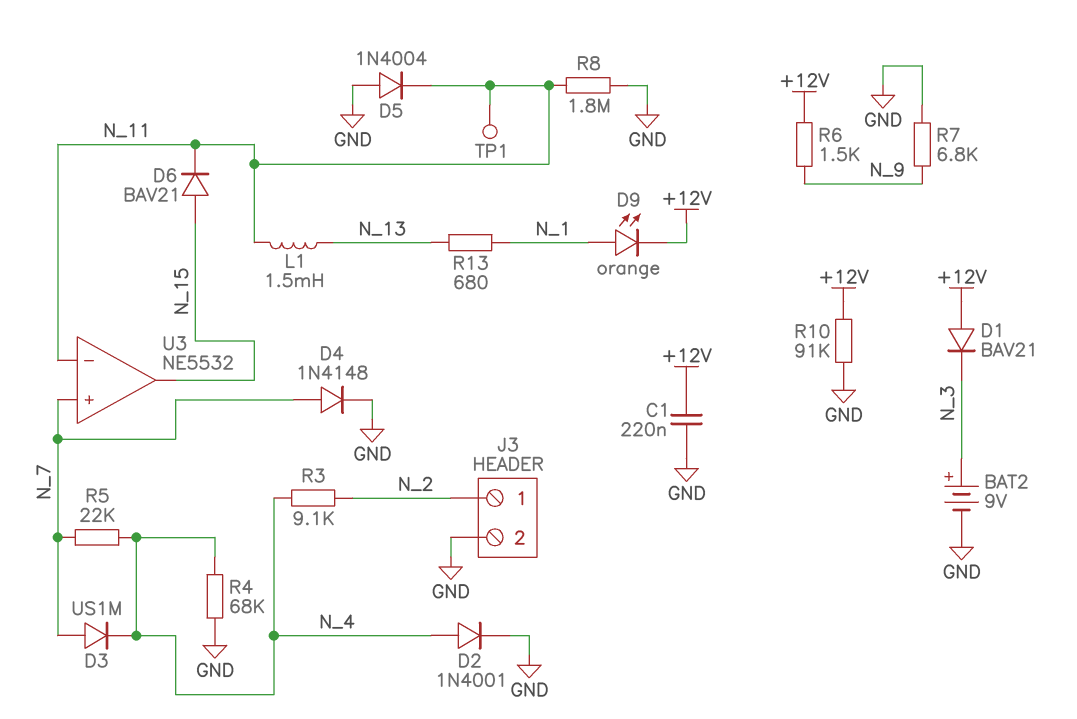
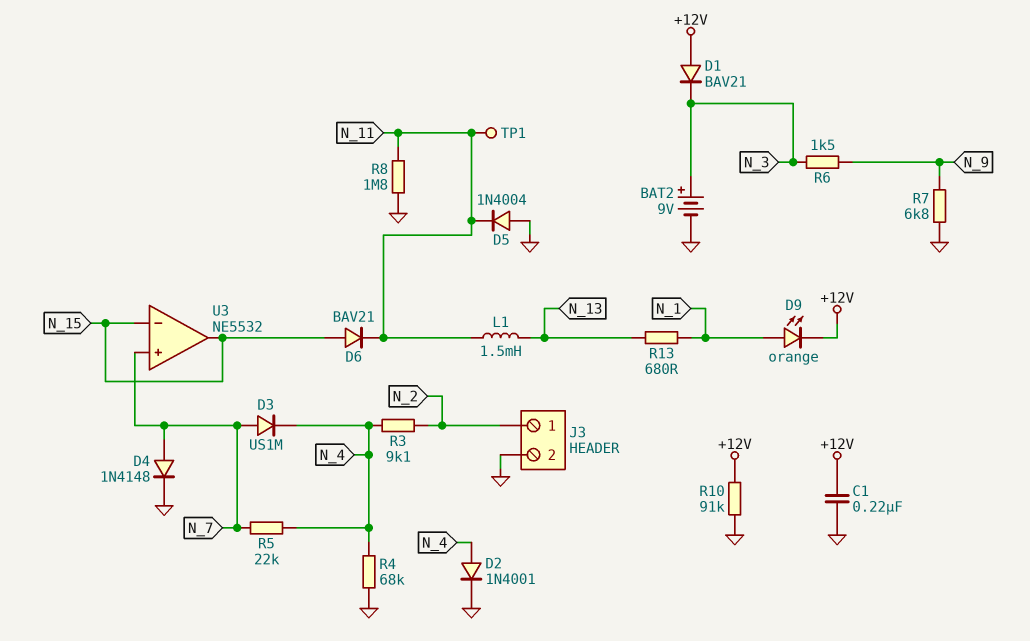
R6: 1.5k (+12V, N_9) -> 1.5k (N_3, N_9)
U3 pin in-: N_11 -> N_15

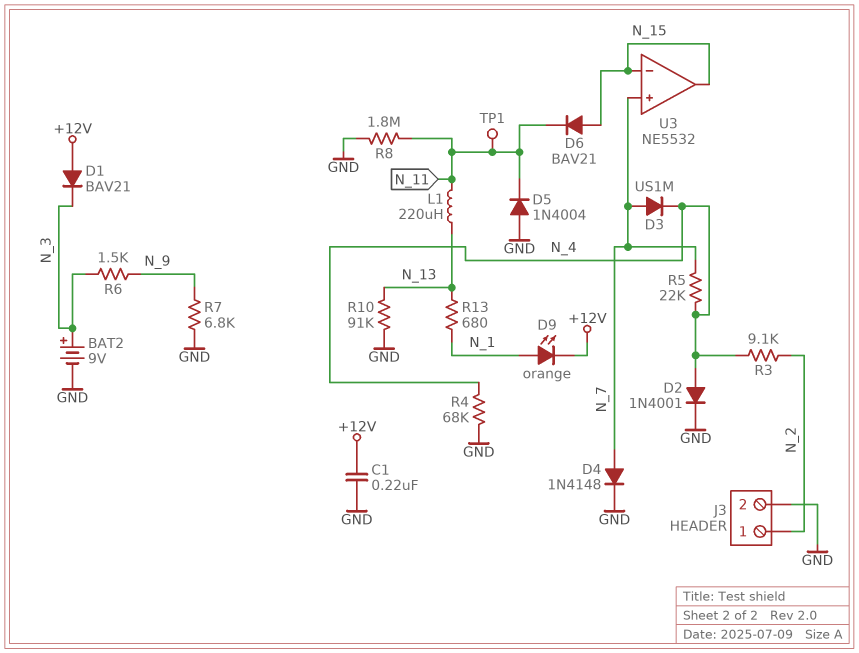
L1: 1.5mH (N_11, N_13) -> 220uH (N_11, N_13)
R10: 91k (+12V, GND) -> 91k (GND, N_13)

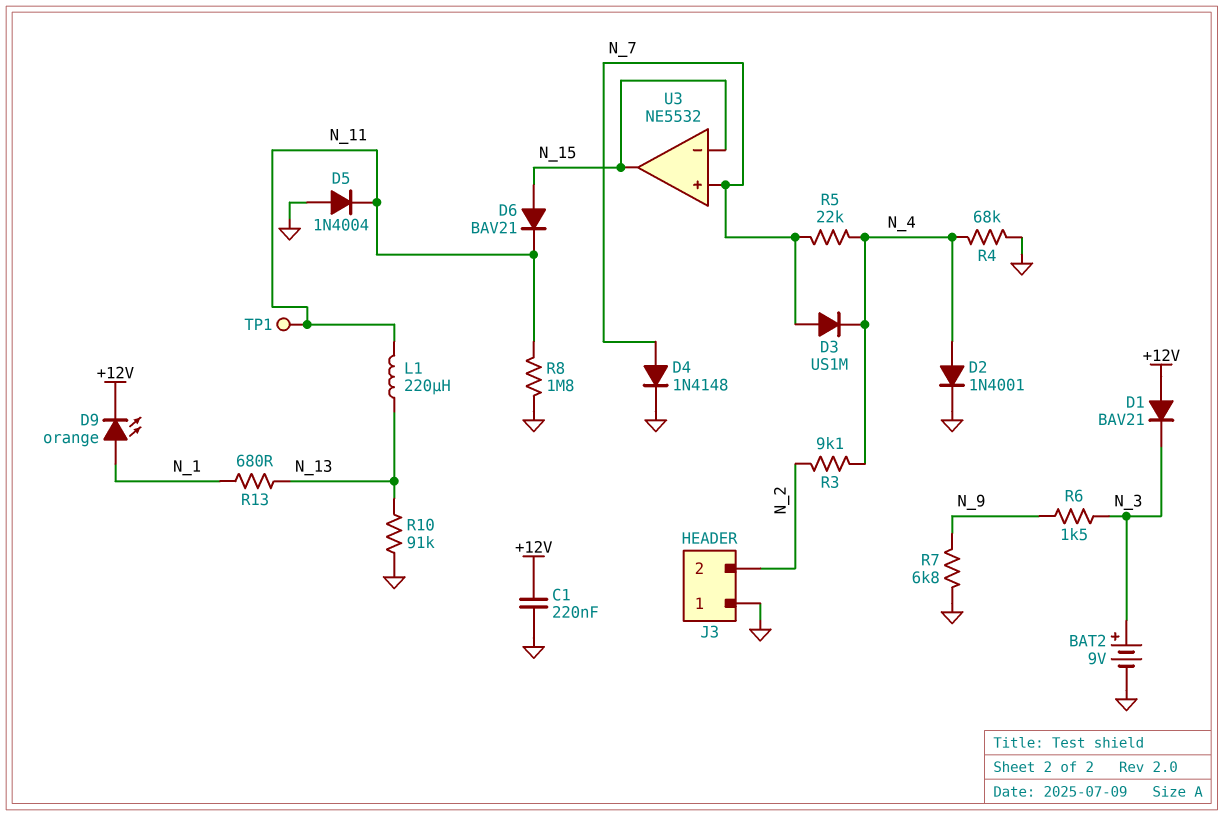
J3 pin 1: N_2 -> GND
J3 pin 2: GND -> N_2

